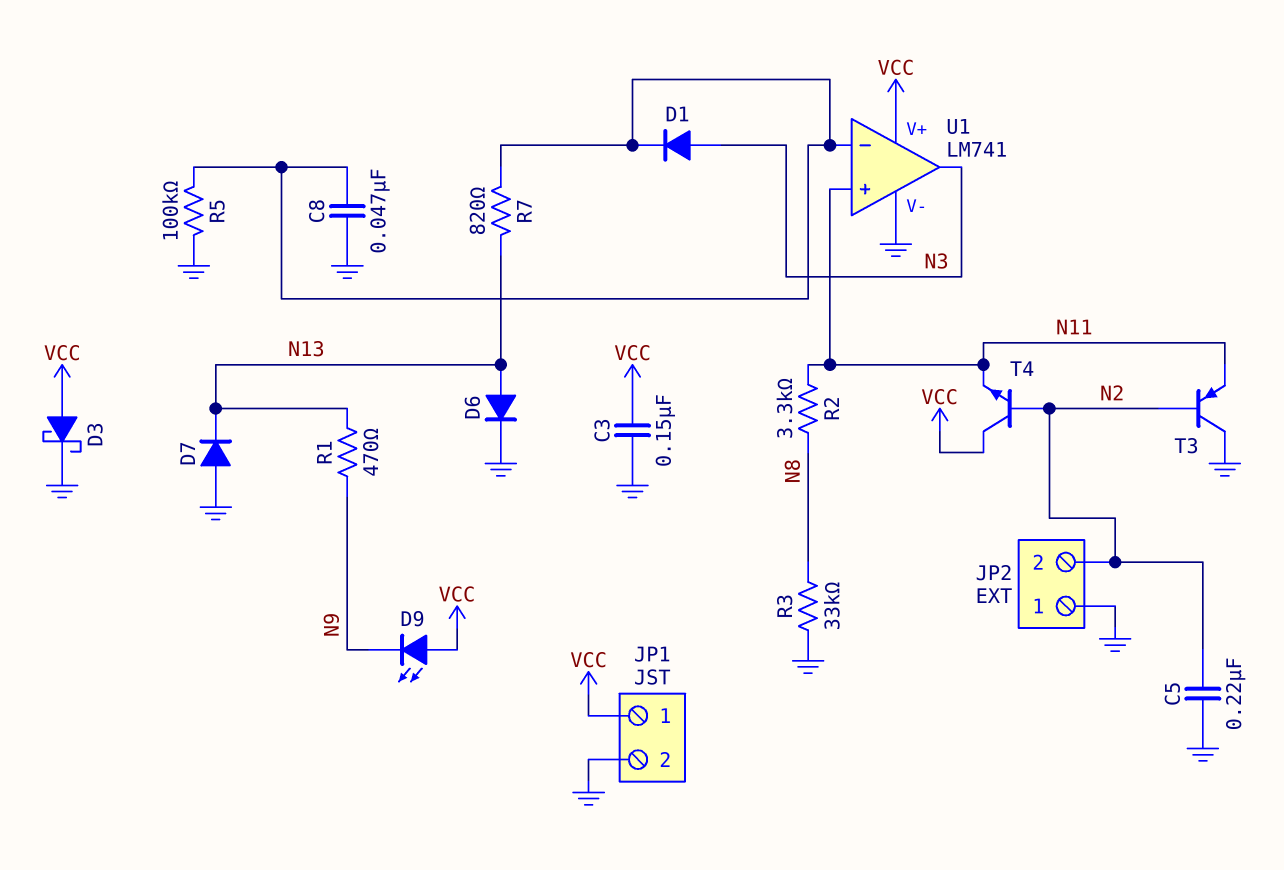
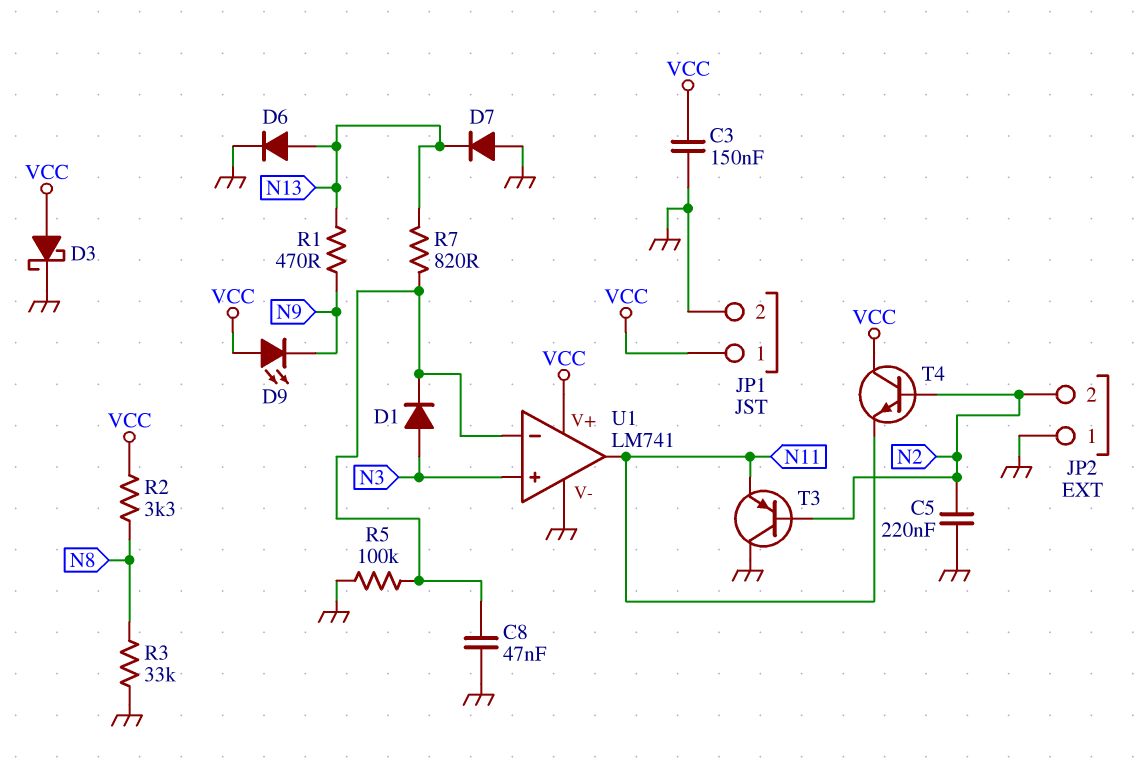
R2: 3.3k (N8, N11) -> 3.3k (N8, VCC)
U1 pin in+: N11 -> N3
U1 pin out: N3 -> N11

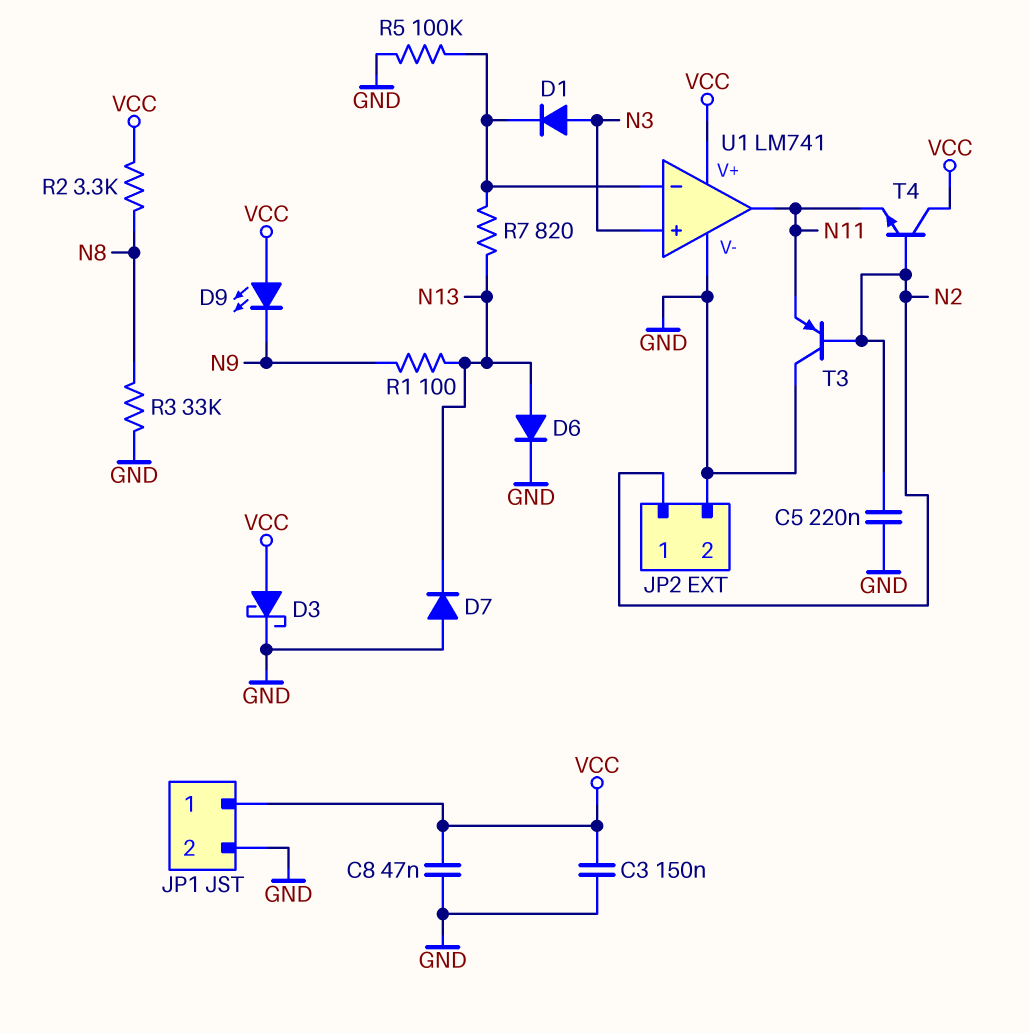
C8: 47nF (GND, U1/in-) -> 47nF (GND, VCC)
JP2 pin 1: GND -> N2
JP2 pin 2: N2 -> GND
R1: 470 (N9, N13) -> 100 (N9, N13)

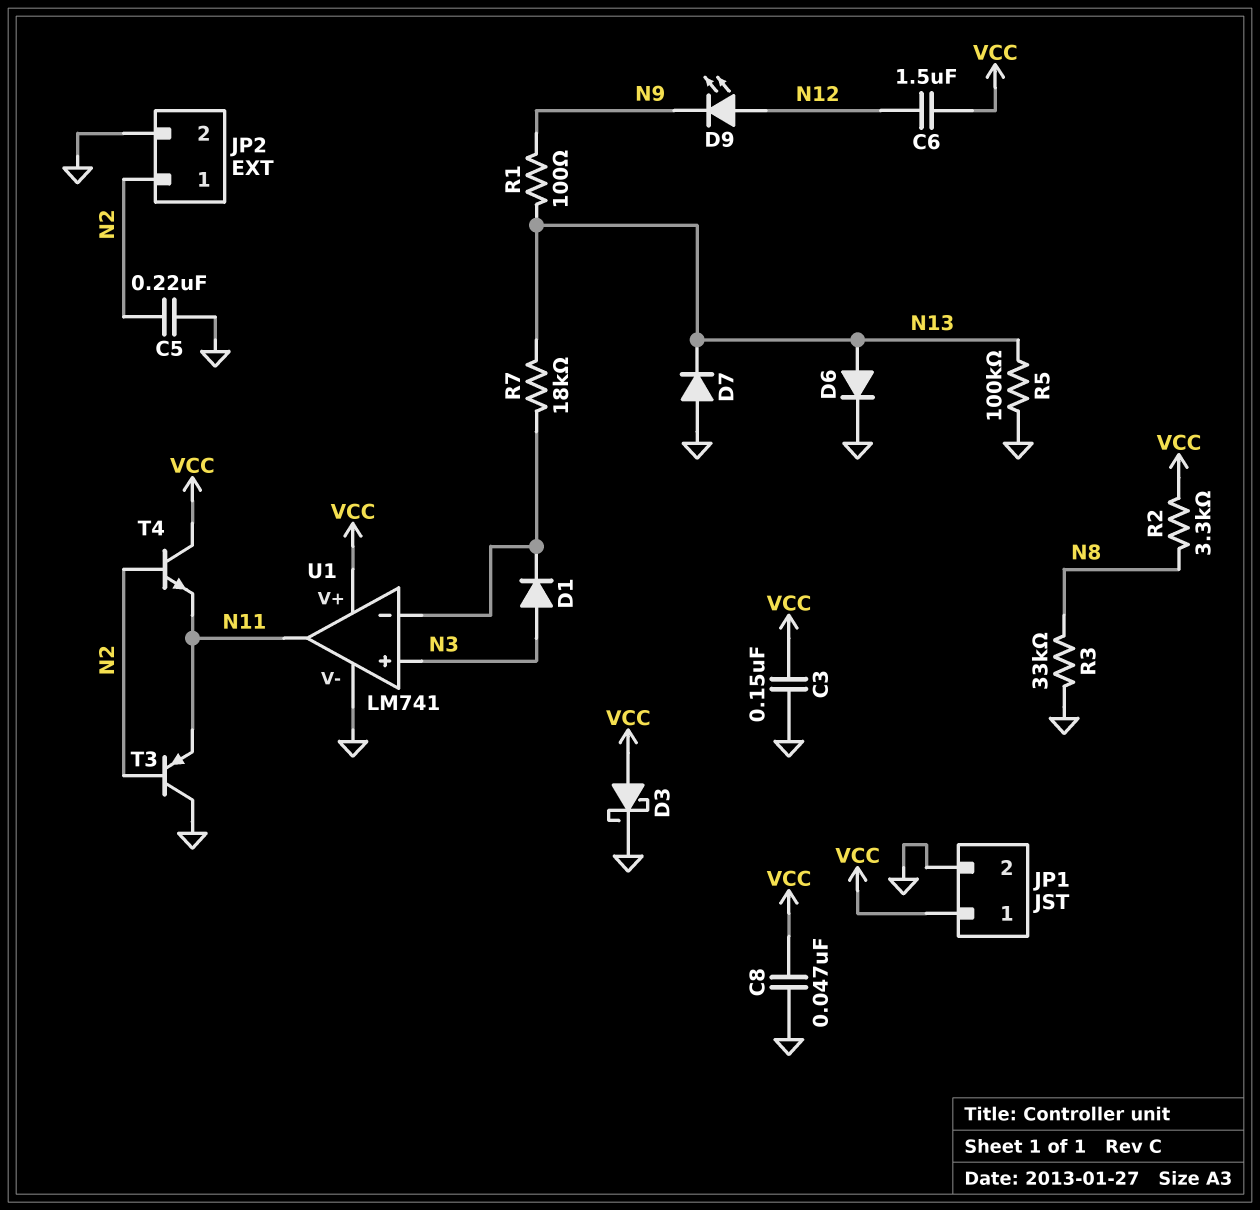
C6: none -> 1.5uF (N12, VCC)
D9: LED (A VCC, K N9) -> LED (A N12, K N9)
R5: 100k (GND, U1/in-) -> 100k (GND, N13)
R7: 820 (N13, U1/in-) -> 18k (N13, U1/in-)

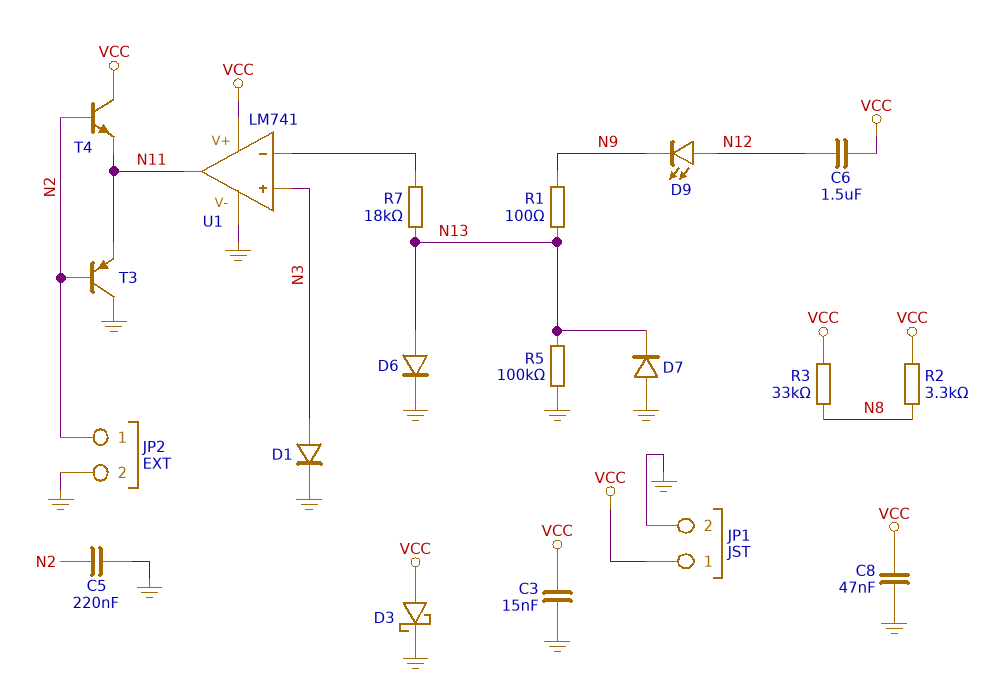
C3: 150nF (GND, VCC) -> 15nF (GND, VCC)
D1: diode (A N3, K U1/in-) -> diode (A N3, K GND)
R3: 33k (GND, N8) -> 33k (N8, VCC)

